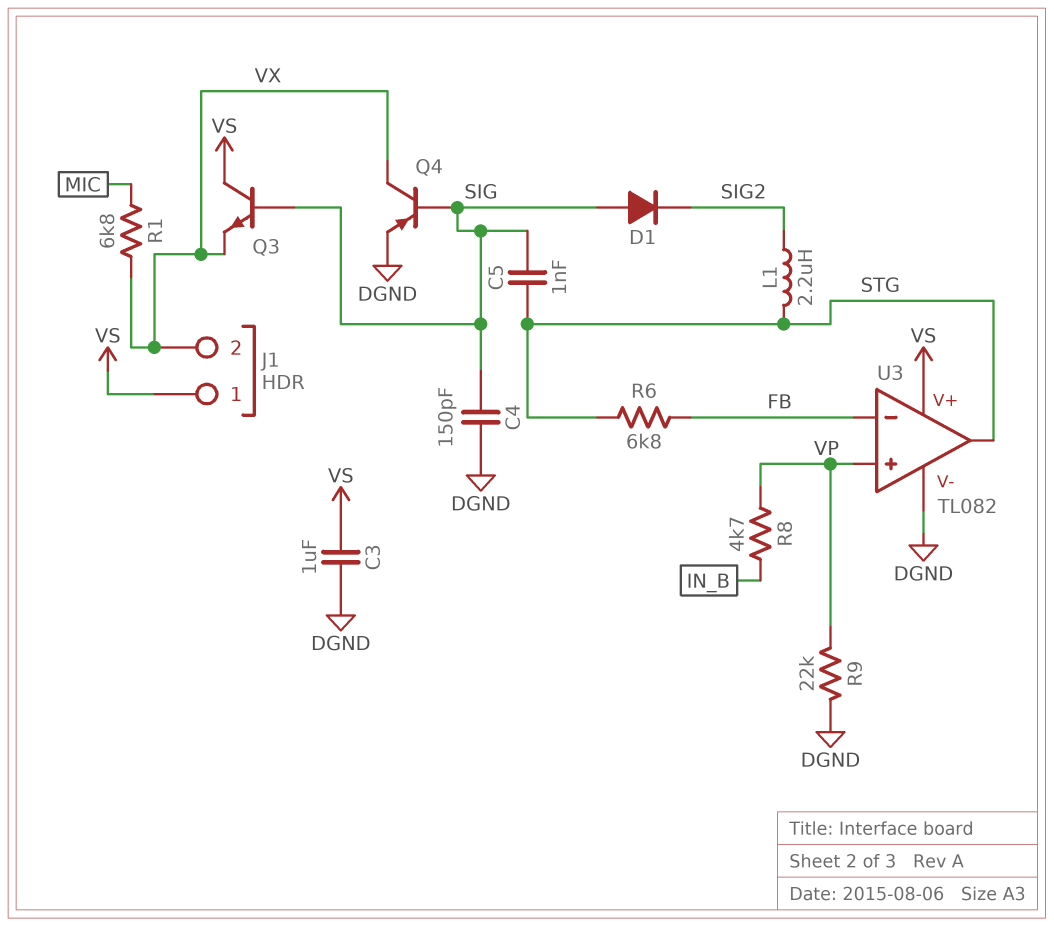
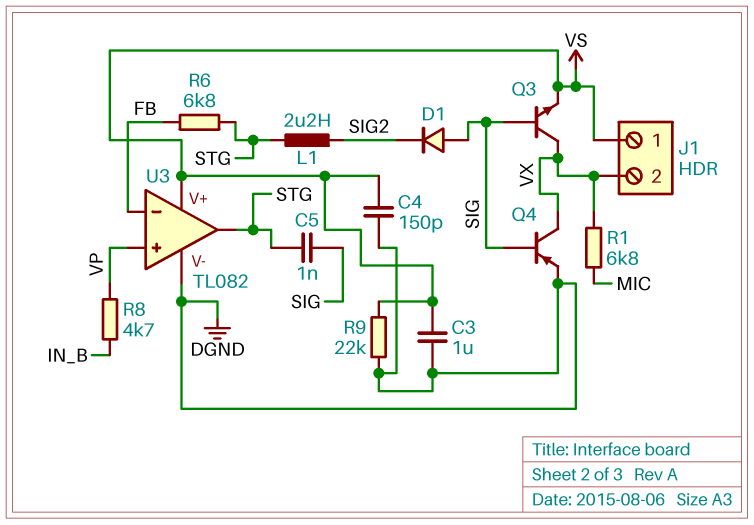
C4: 150pF (DGND, SIG) -> 150pF (DGND, VS)
Q3: NPN (B SIG, C VS, E VX) -> NPN (B SIG, C VX, E VS)
R9: 22k (DGND, VP) -> 22k (DGND, VS)

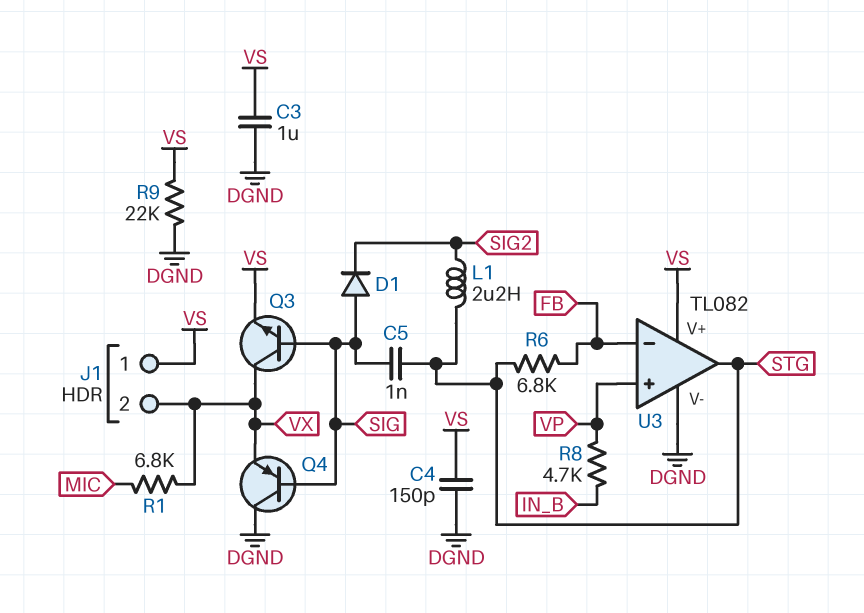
Q4: PNP (B SIG, C VX, E DGND) -> PNP (B SIG, C DGND, E VX)

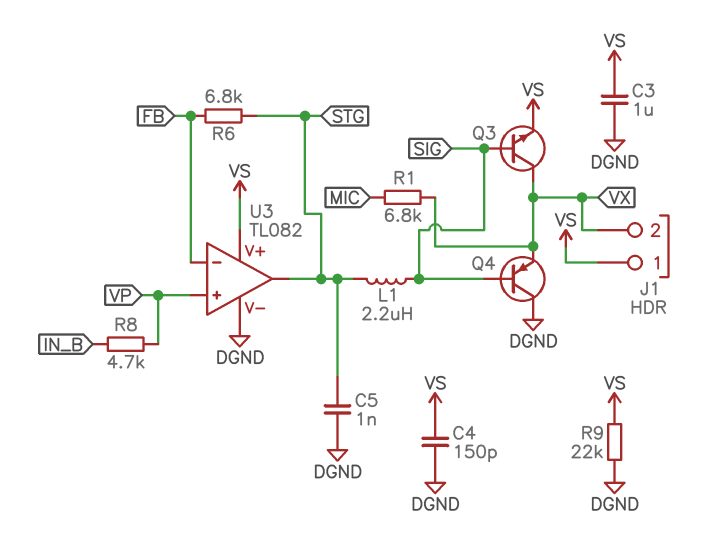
C5: 1nF (SIG, STG) -> 1nF (DGND, STG)
D1: diode (A SIG, K SIG2) -> none
L1: 2.2uH (SIG2, STG) -> 2.2uH (SIG, STG)

